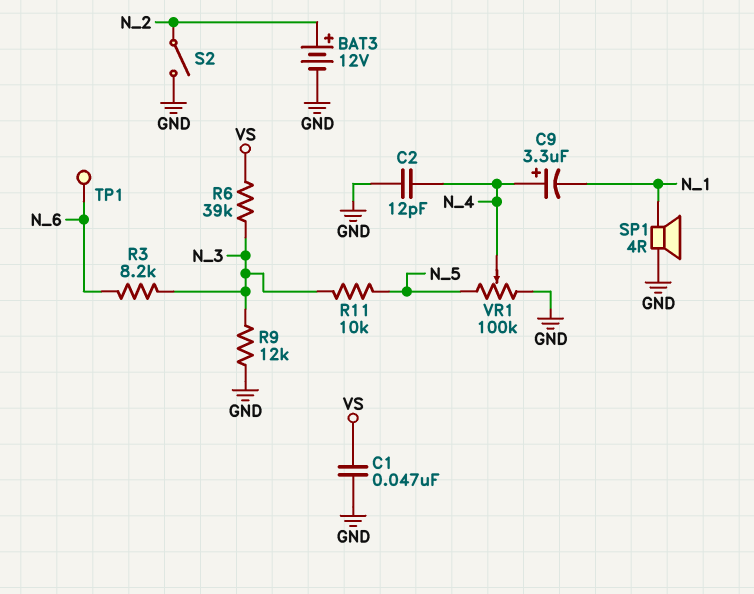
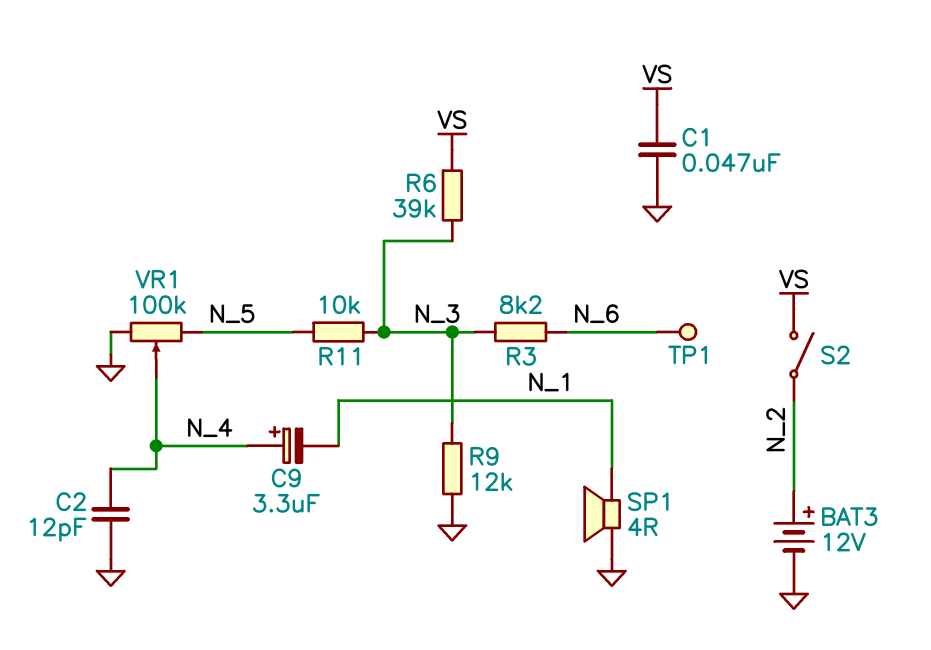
S2: switch (GND, N_2) -> switch (N_2, VS)

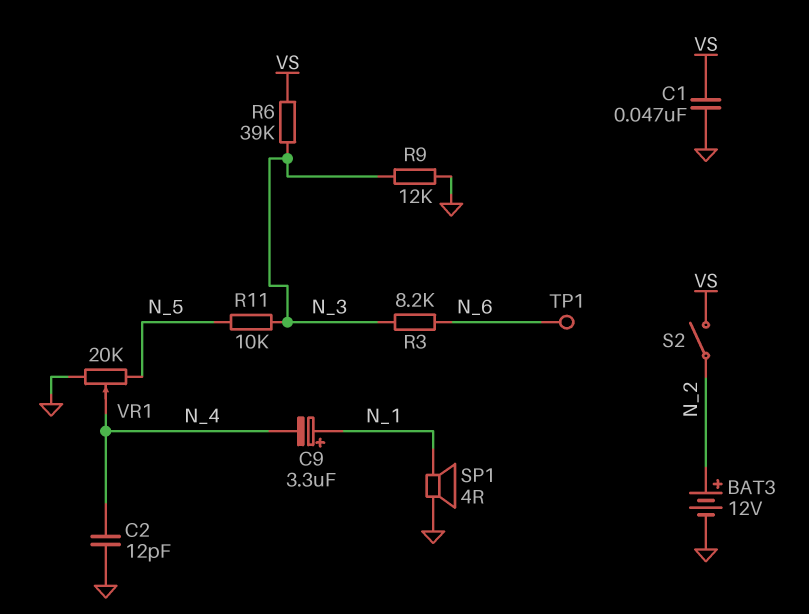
C9: 3.3uF (plus N_4, minus N_1) -> 3.3uF (plus N_1, minus N_4)
VR1: 100k (GND, N_5, wiper N_4) -> 20k (GND, N_5, wiper N_4)

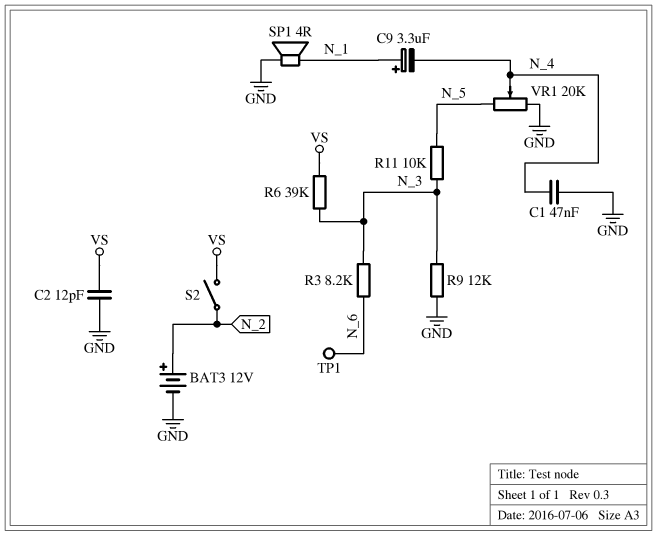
C1: 47nF (GND, VS) -> 47nF (GND, N_4)
C2: 12pF (GND, N_4) -> 12pF (GND, VS)

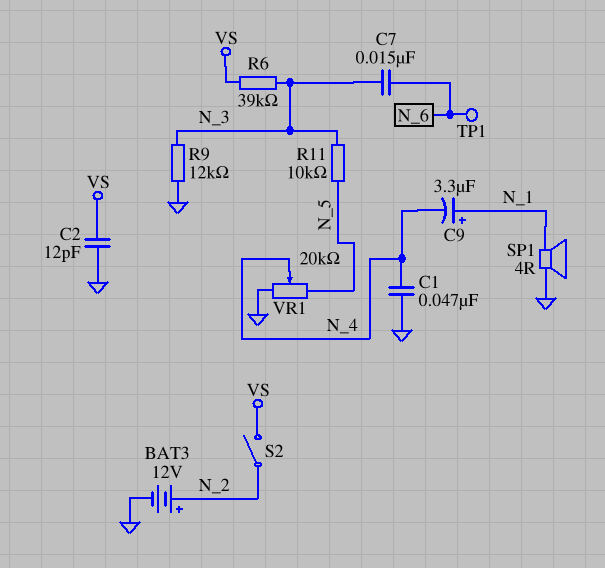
C7: none -> 15nF (N_3, N_6)
R3: 8.2k (N_3, N_6) -> none

